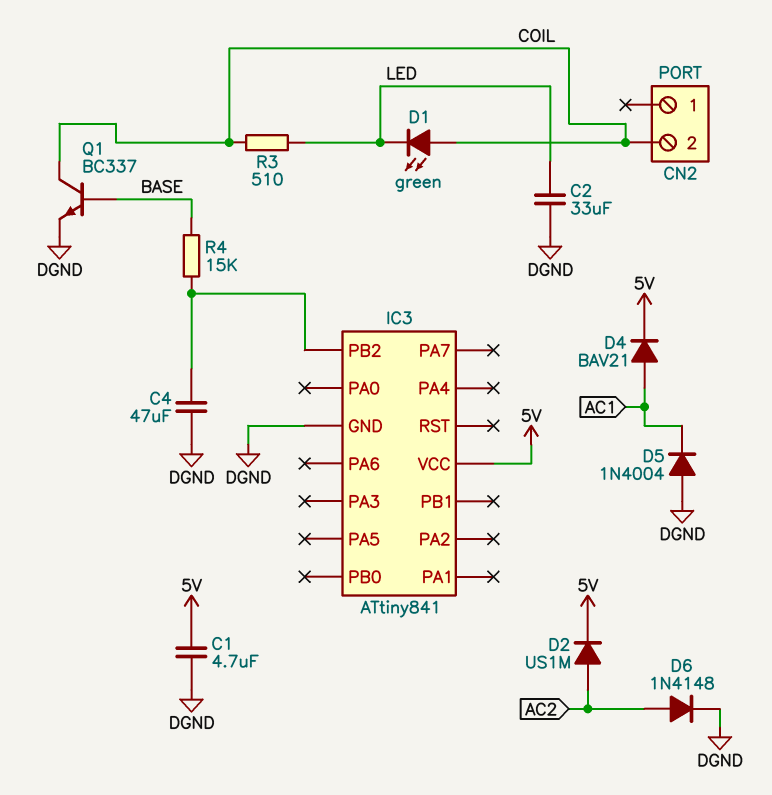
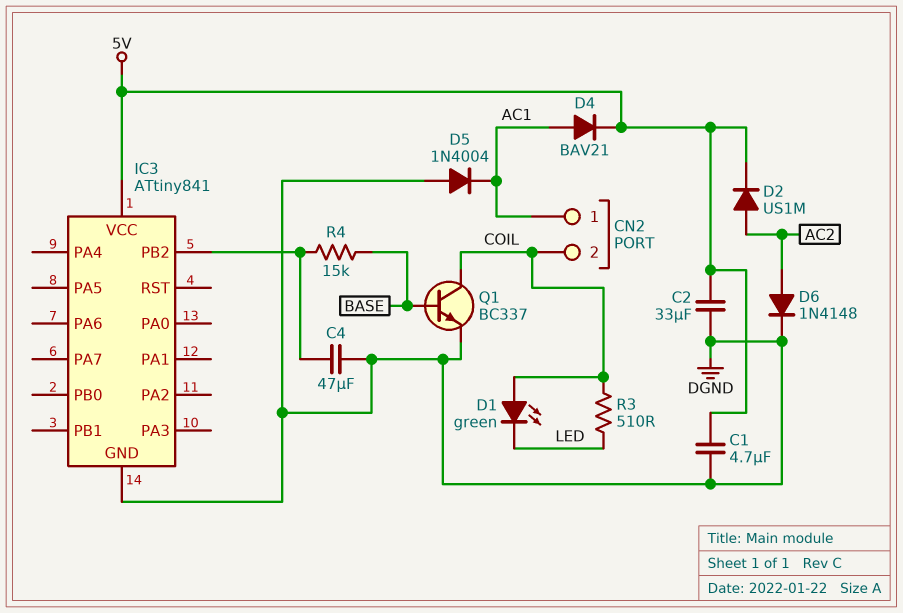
C2: 33uF (DGND, LED) -> 33uF (5V, DGND)
CN2 pin 1: none -> AC1

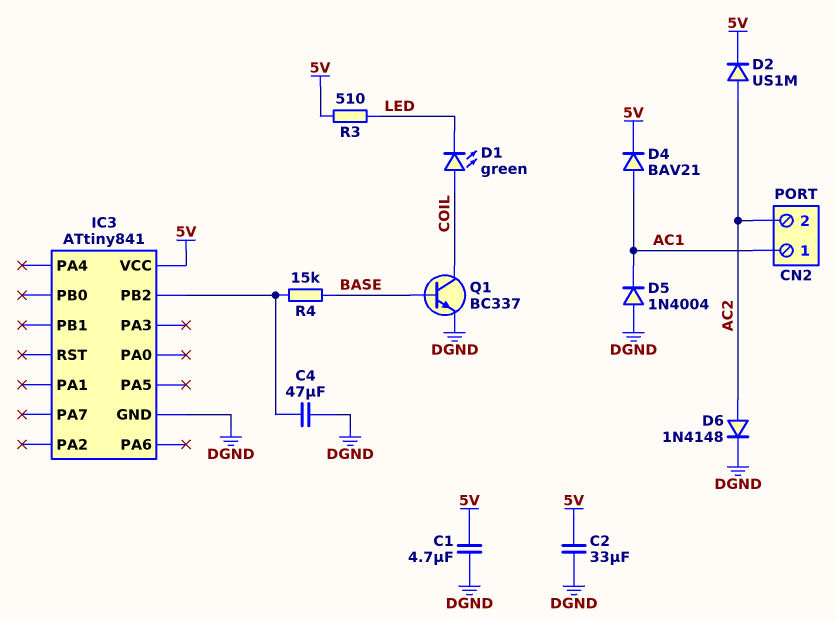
CN2 pin 2: COIL -> AC2
R3: 510 (COIL, LED) -> 510 (5V, LED)

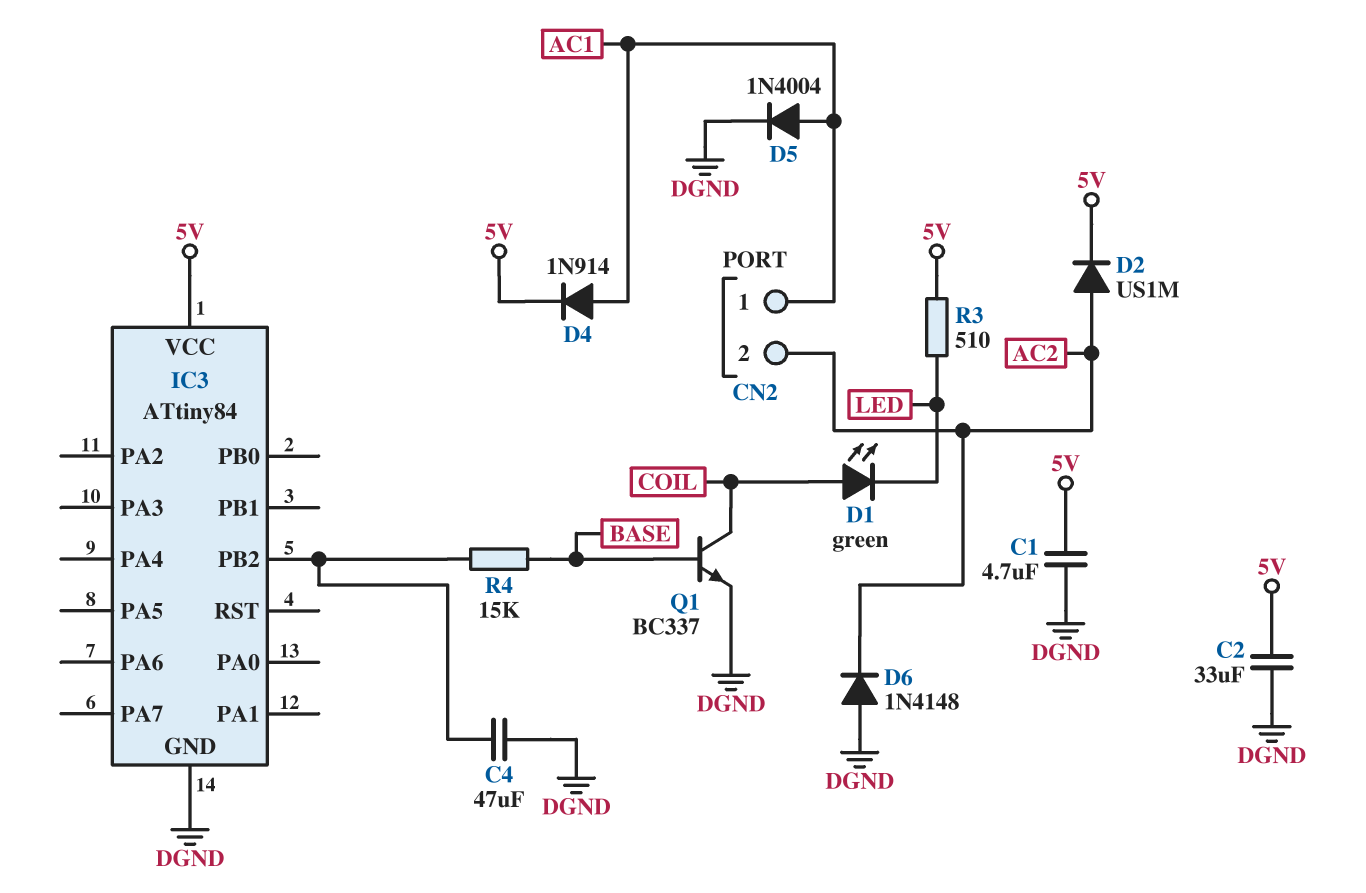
D4: diode BAV21 (A AC1, K 5V) -> diode 1N914 (A AC1, K 5V)
D5: diode 1N4004 (A DGND, K AC1) -> diode 1N4004 (A AC1, K DGND)
D6: diode 1N4148 (A AC2, K DGND) -> diode 1N4148 (A DGND, K AC2)
IC3: ATtiny841 -> ATtiny84

